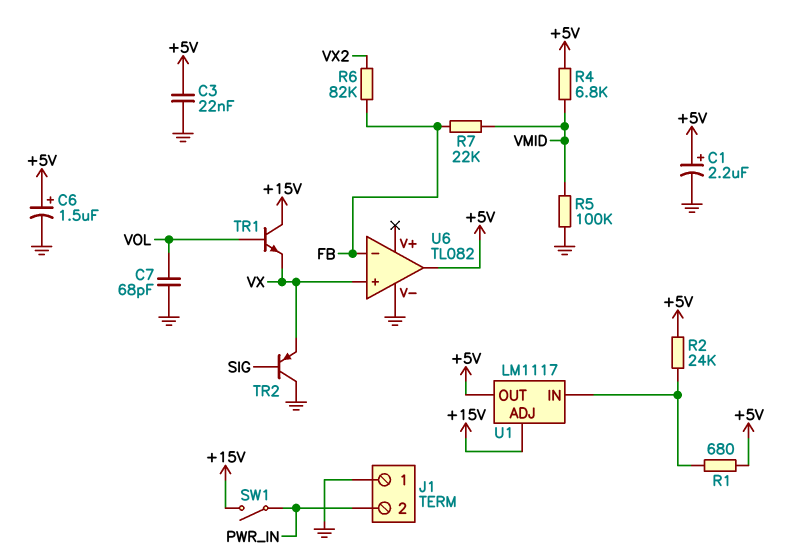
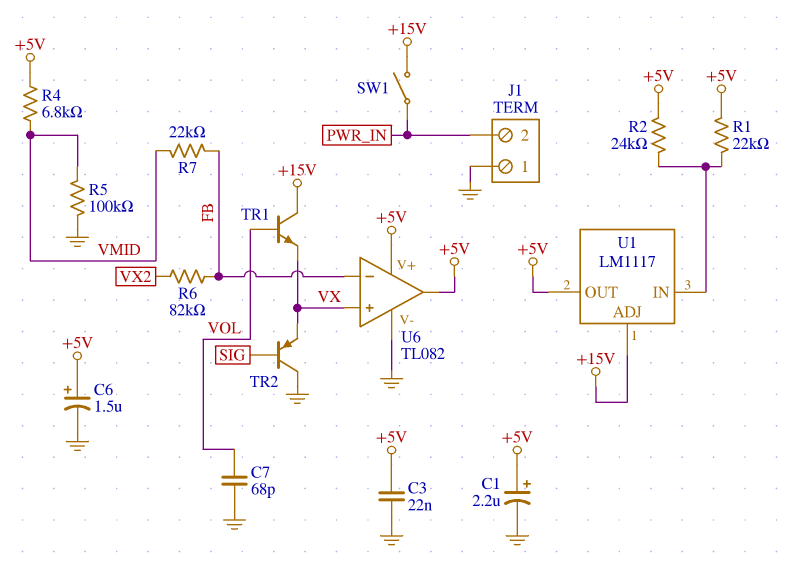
R1: 680 (+5V, U1/IN) -> 22k (+5V, U1/IN)
U6 pin V+: none -> +5V

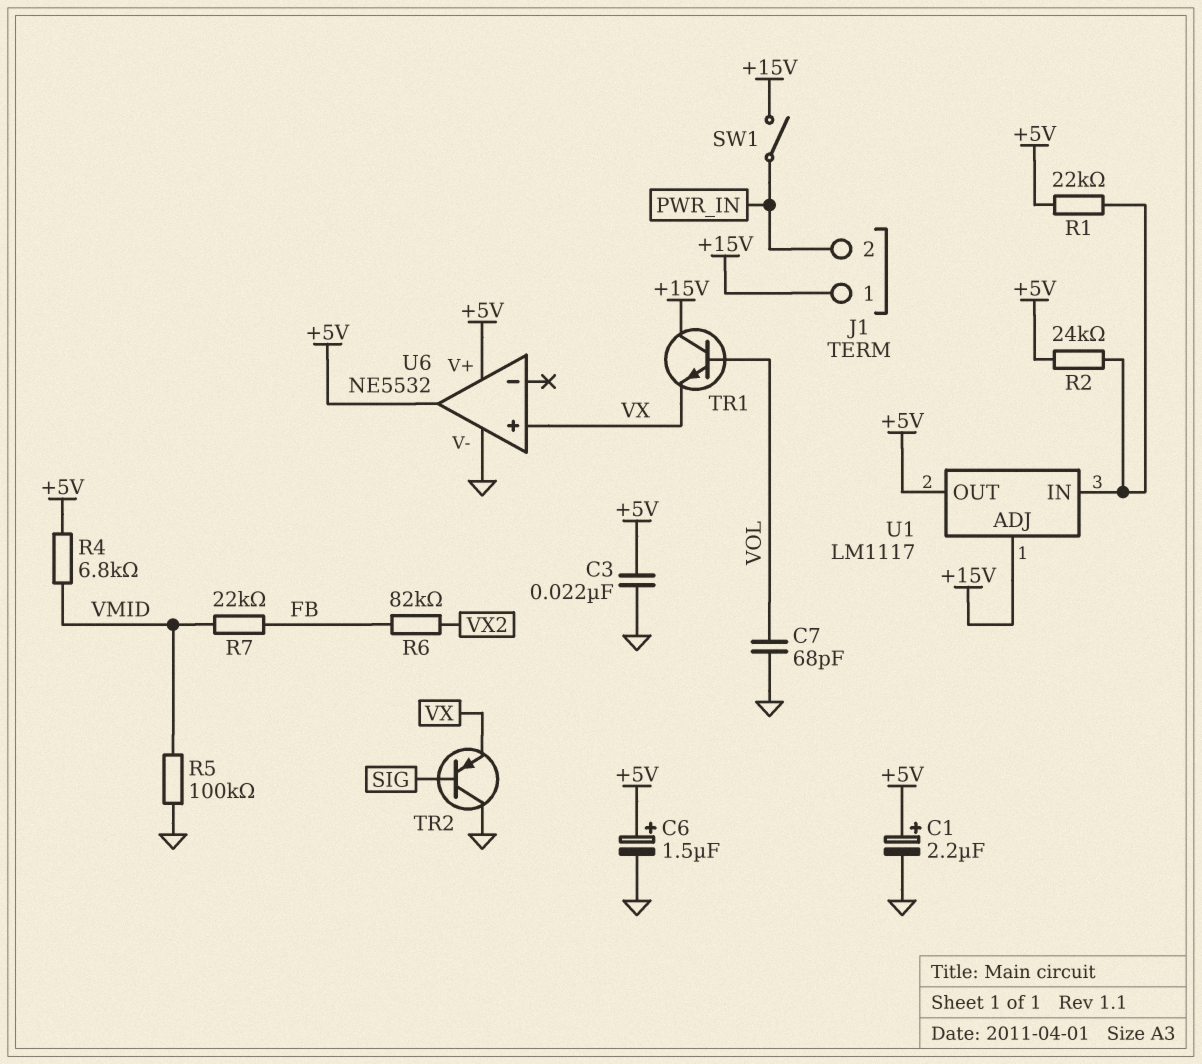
J1 pin 1: GND -> +15V
U6: TL082 -> NE5532
U6 pin in-: FB -> none

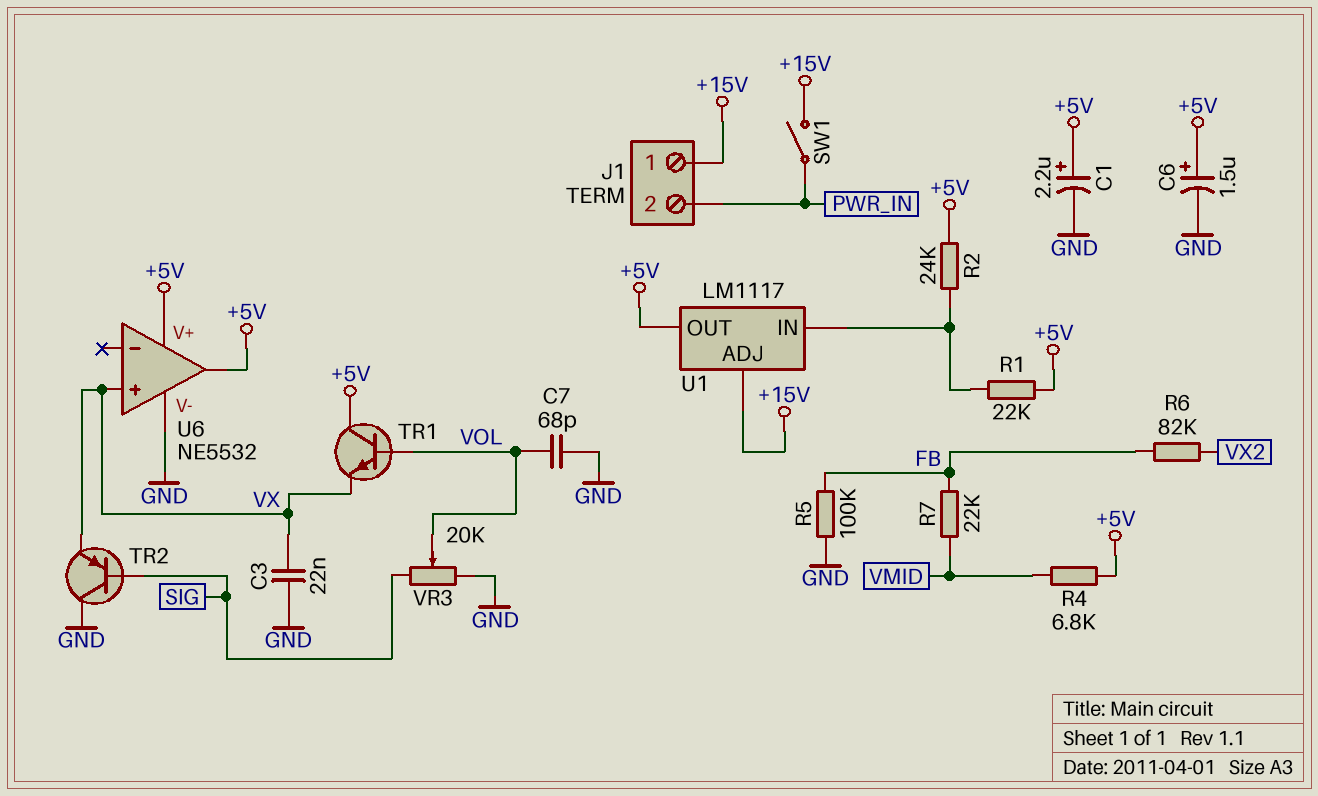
C3: 22nF (+5V, GND) -> 22nF (GND, VX)
R5: 100k (GND, VMID) -> 100k (FB, GND)
TR1: NPN (B VOL, C +15V, E VX) -> NPN (B VOL, C +5V, E VX)
VR3: none -> 20k (GND, SIG, wiper VOL)

